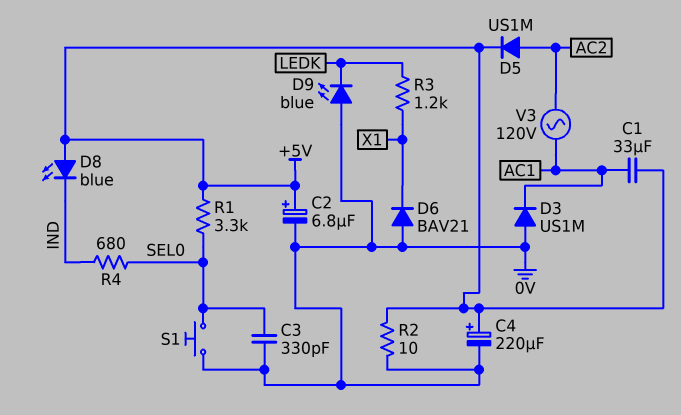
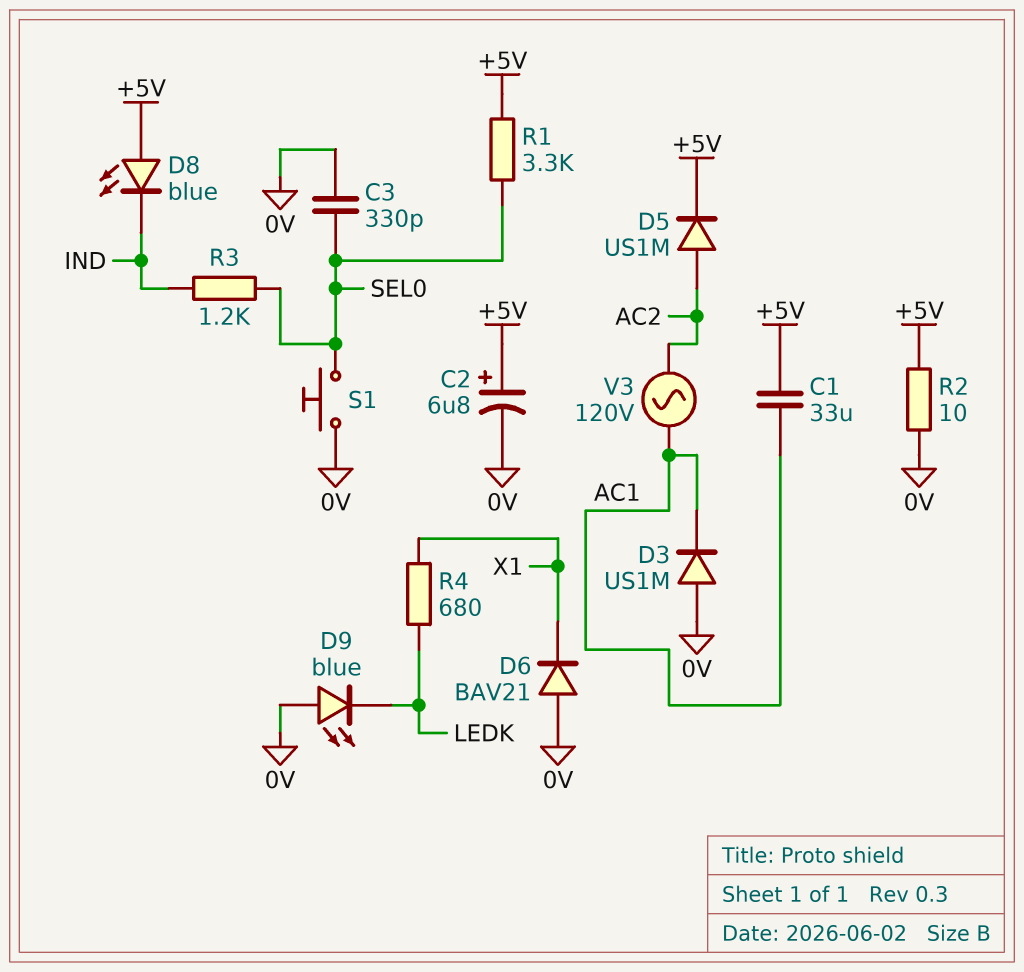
C4: 220uF (plus +5V, minus 0V) -> none
R3: 1.2k (LEDK, X1) -> 1.2k (IND, SEL0)
R4: 680 (IND, SEL0) -> 680 (LEDK, X1)

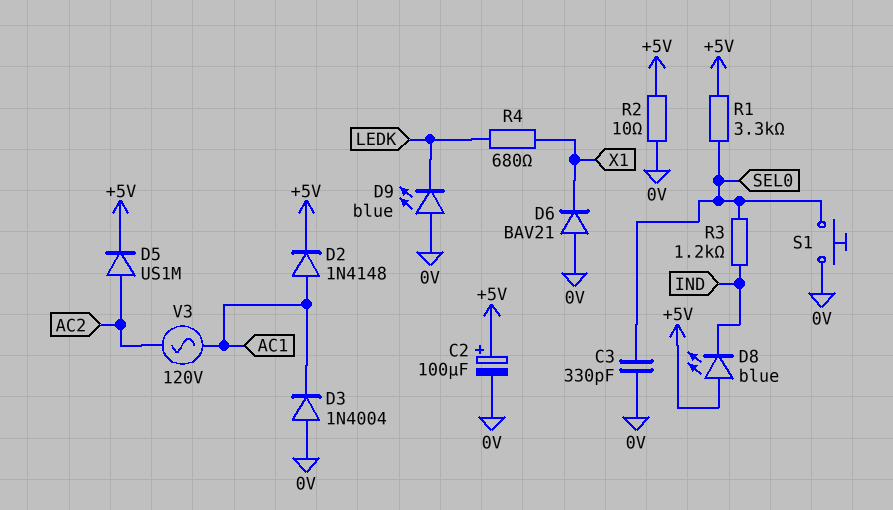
C1: 33uF (+5V, AC1) -> none
C2: 6.8uF (plus +5V, minus 0V) -> 100uF (plus +5V, minus 0V)
D2: none -> diode 1N4148 (A AC1, K +5V)
D3: diode US1M (A 0V, K AC1) -> diode 1N4004 (A 0V, K AC1)

